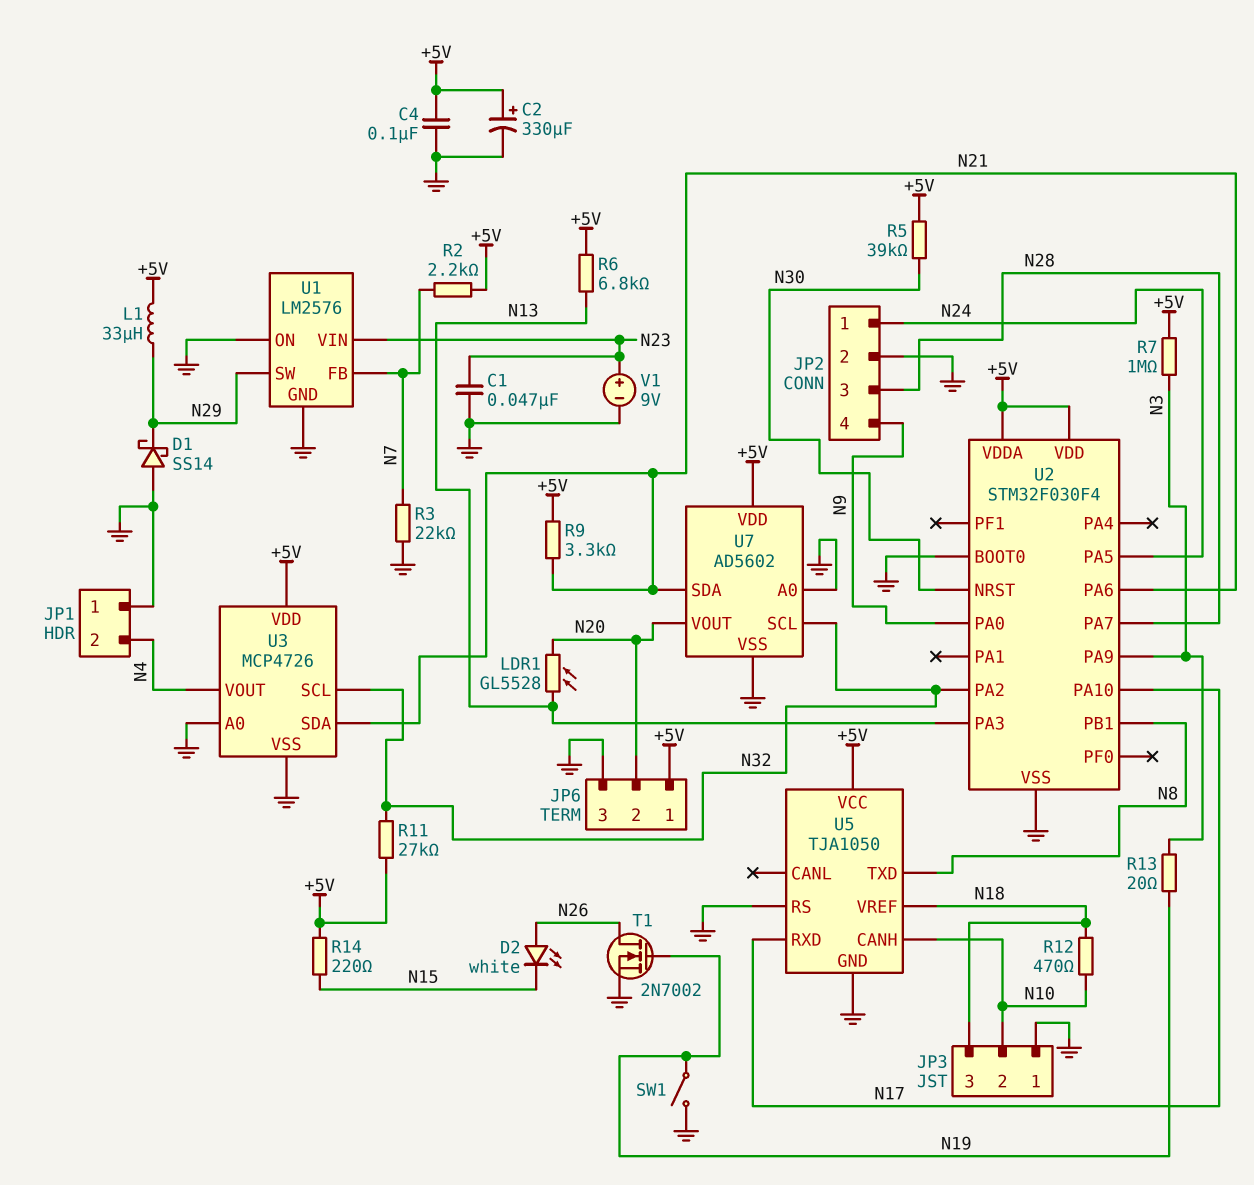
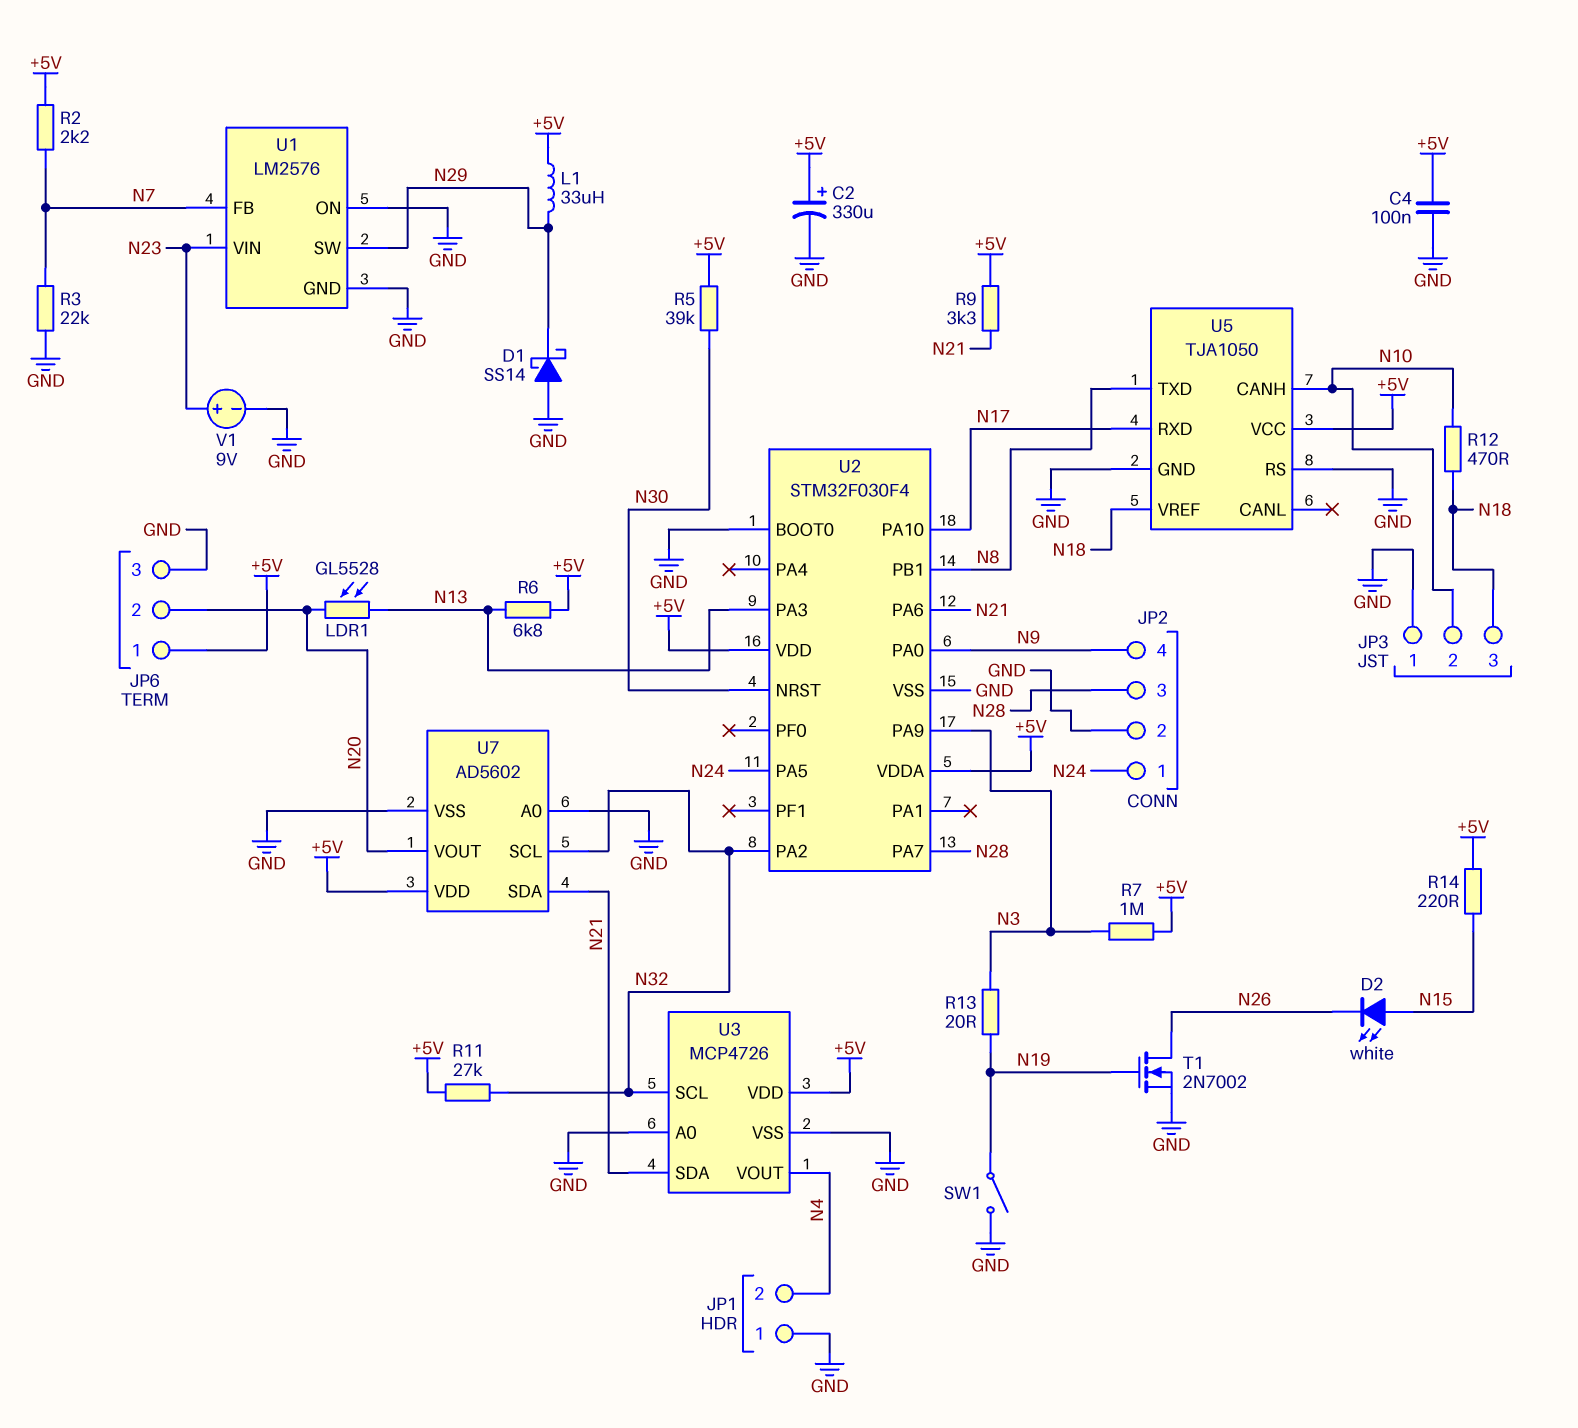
C1: 47nF (GND, N23) -> none
D2: LED white (A N26, K N15) -> LED white (A N15, K N26)

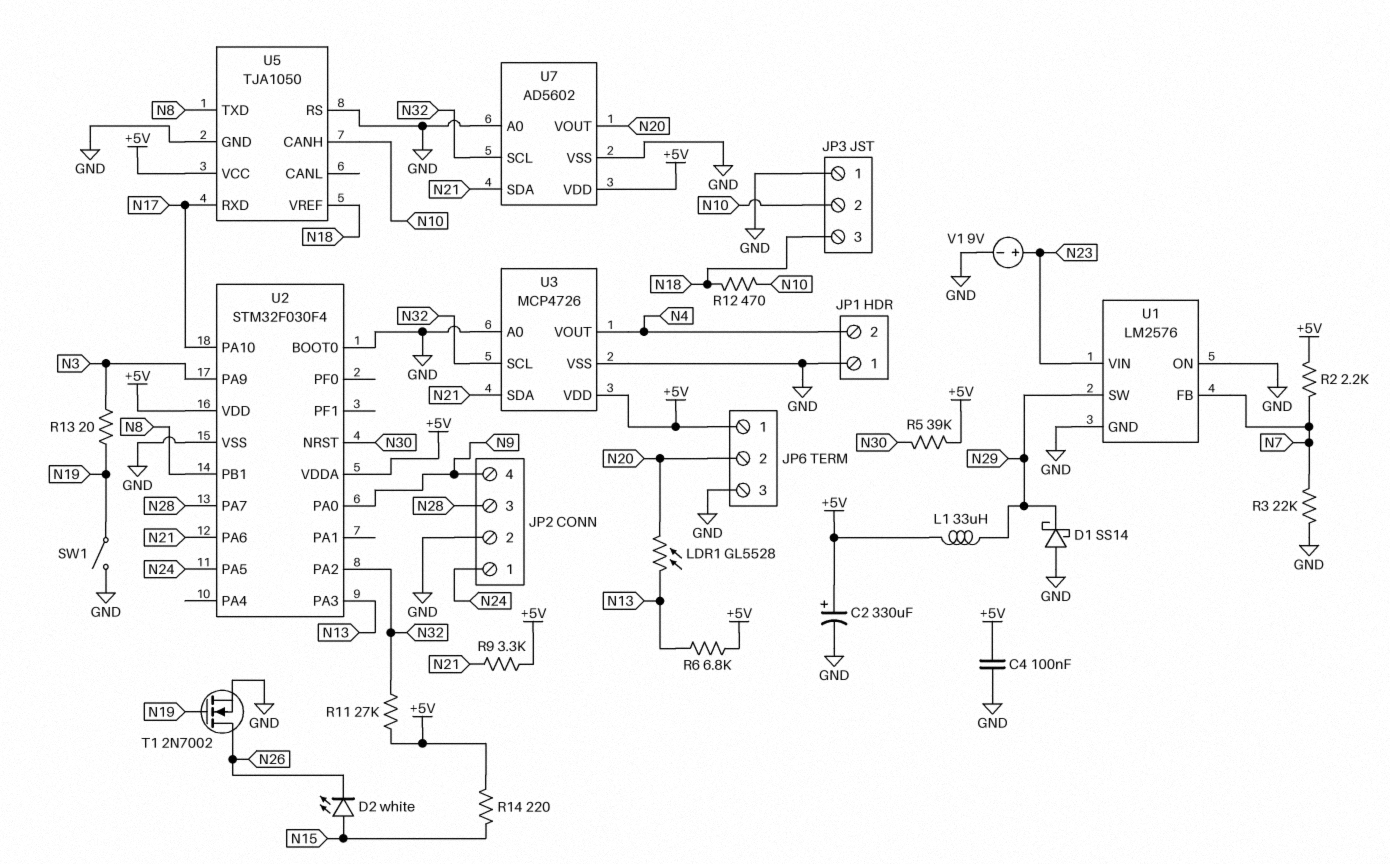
R7: 1M (+5V, N3) -> none

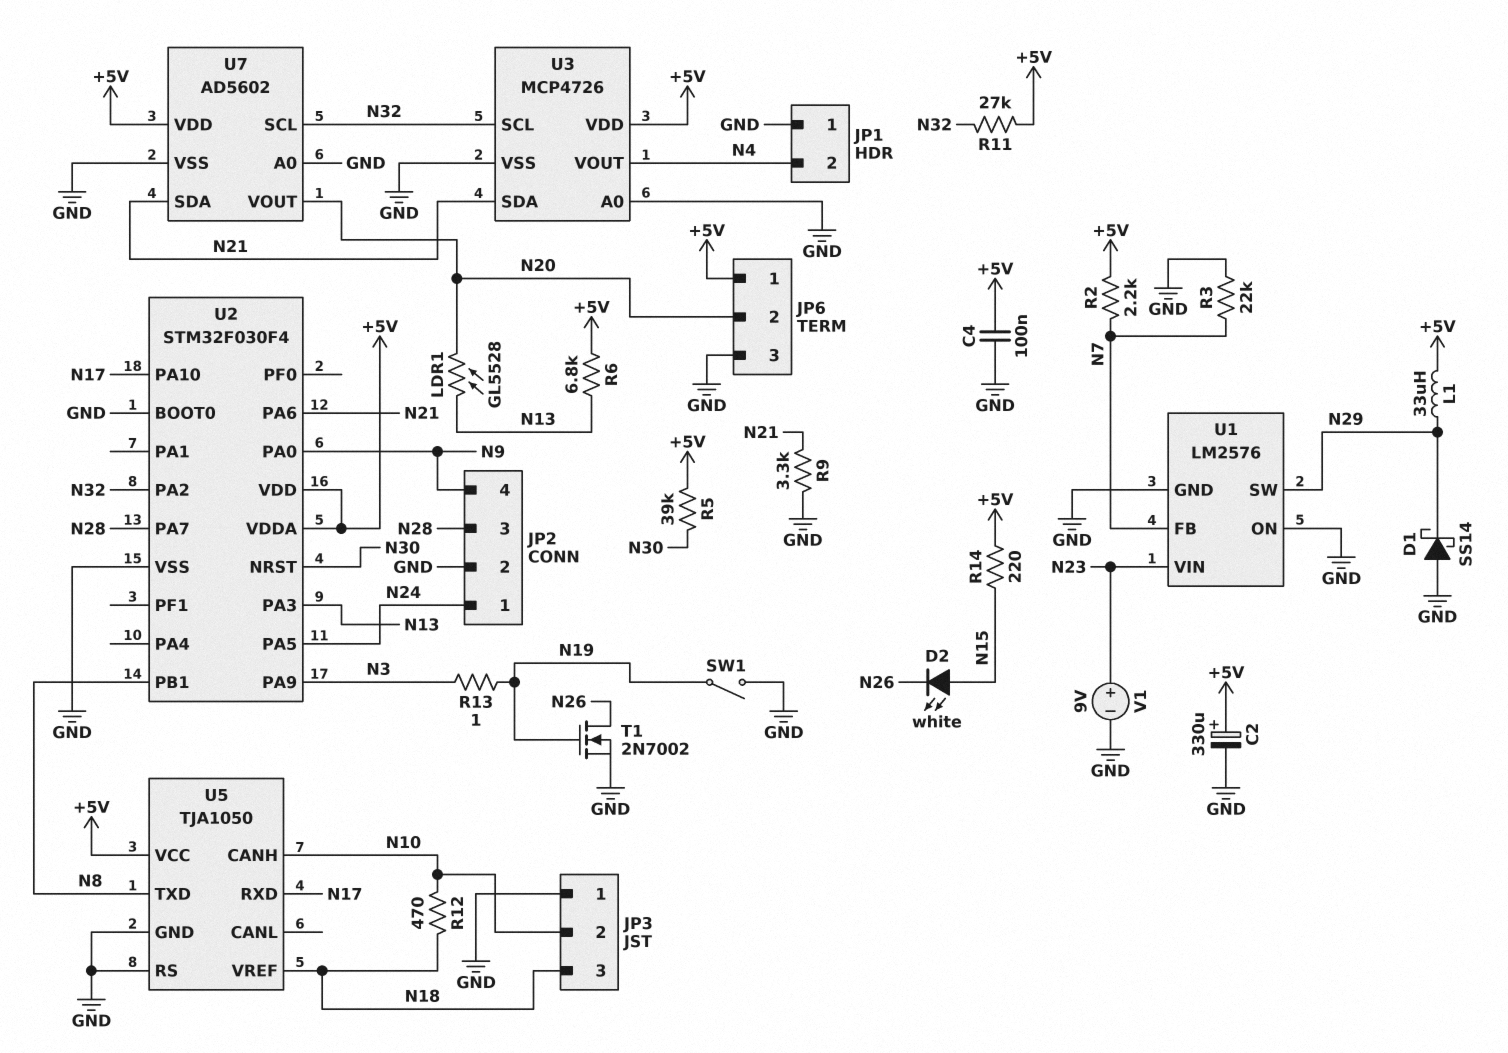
R9: 3.3k (+5V, N21) -> 3.3k (GND, N21)
R13: 20 (N3, N19) -> 1 (N3, N19)

